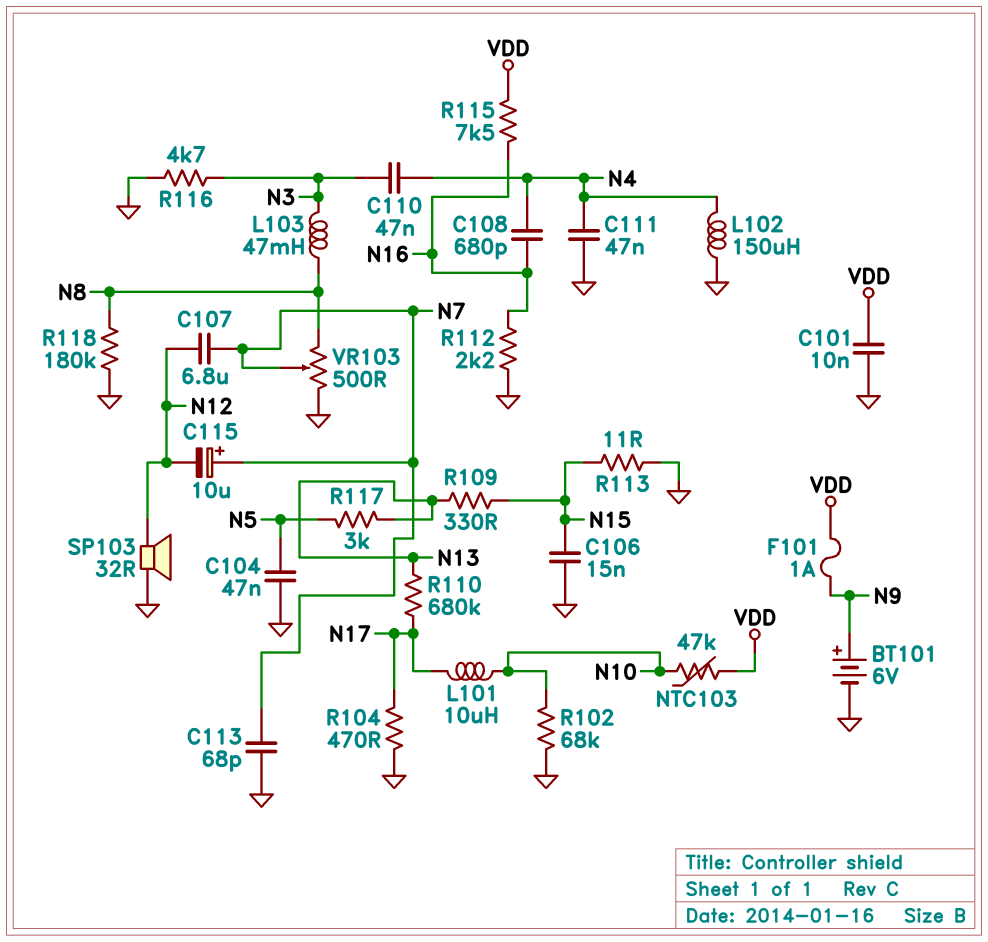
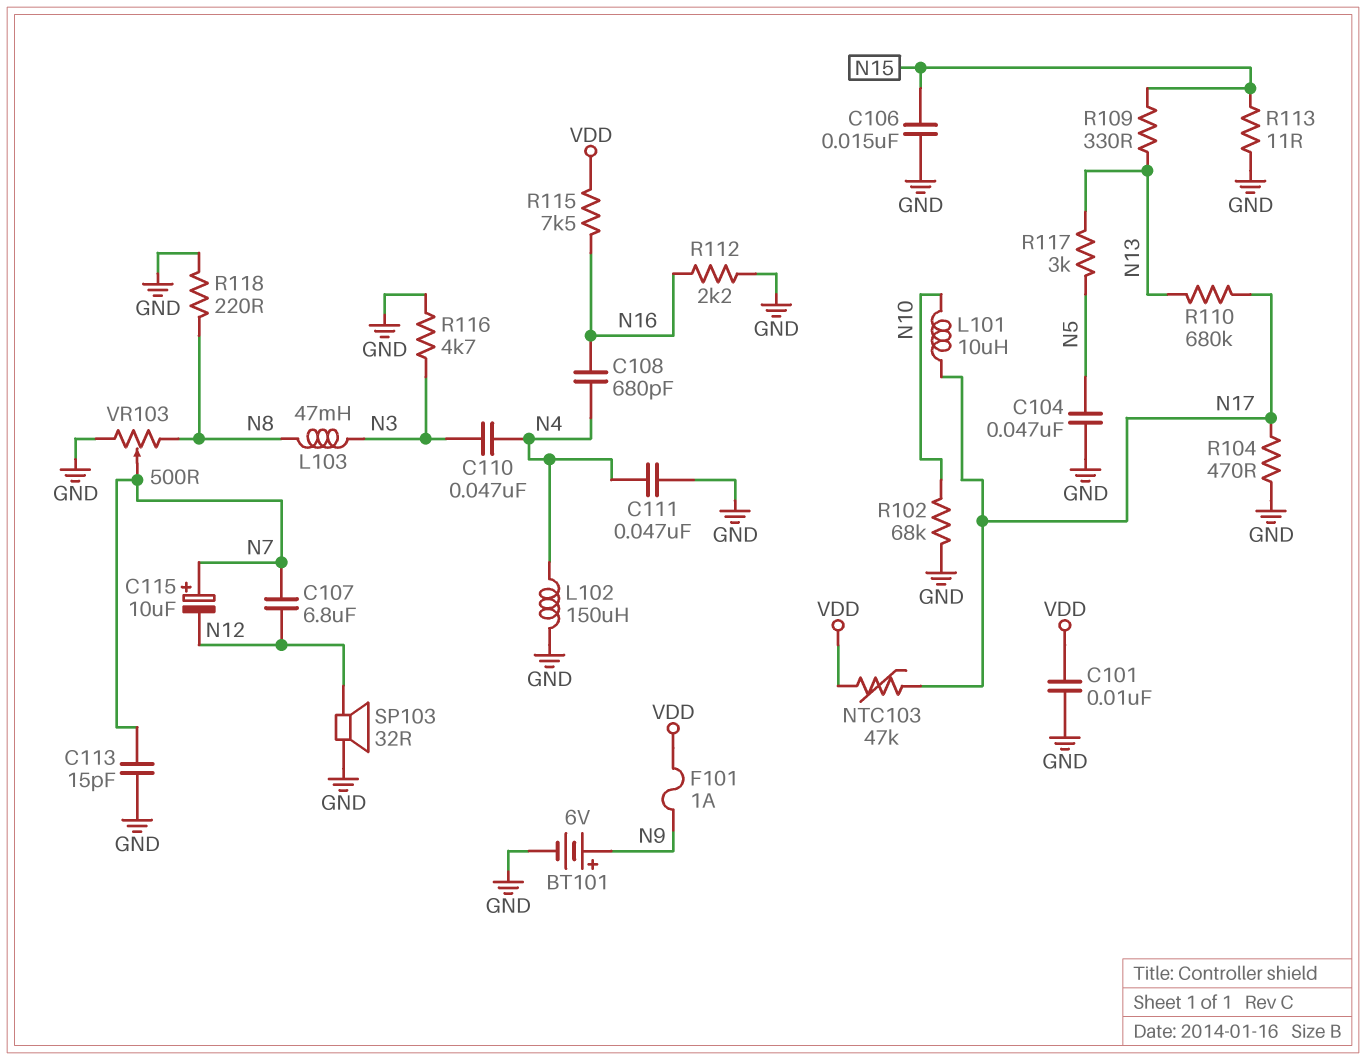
C113: 68pF (GND, N7) -> 15pF (GND, N7)
NTC103: 47k (N10, VDD) -> 47k (N17, VDD)
R118: 180k (GND, N8) -> 220 (GND, N8)

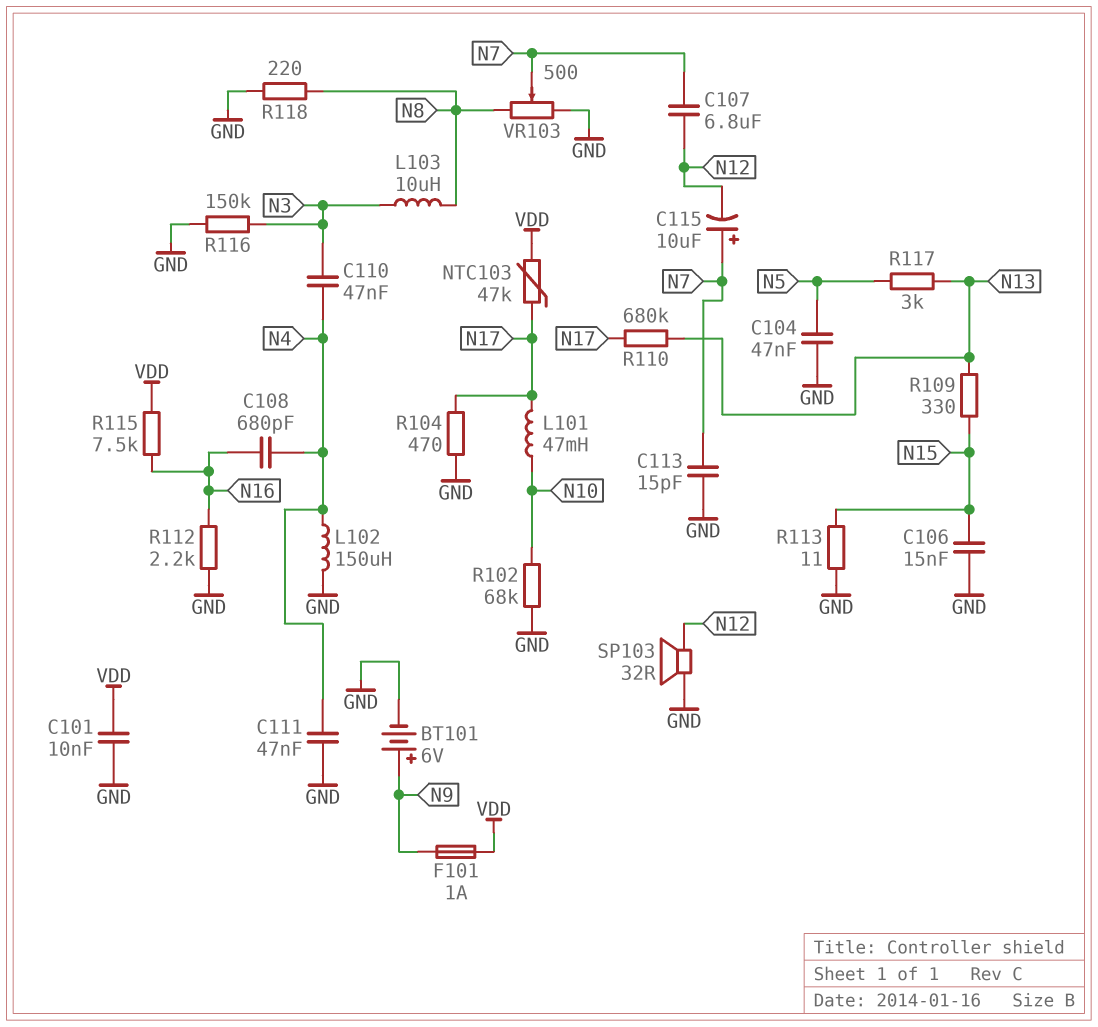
L101: 10uH (N10, N17) -> 47mH (N10, N17)
L103: 47mH (N3, N8) -> 10uH (N3, N8)
R116: 4.7k (GND, N3) -> 150k (GND, N3)

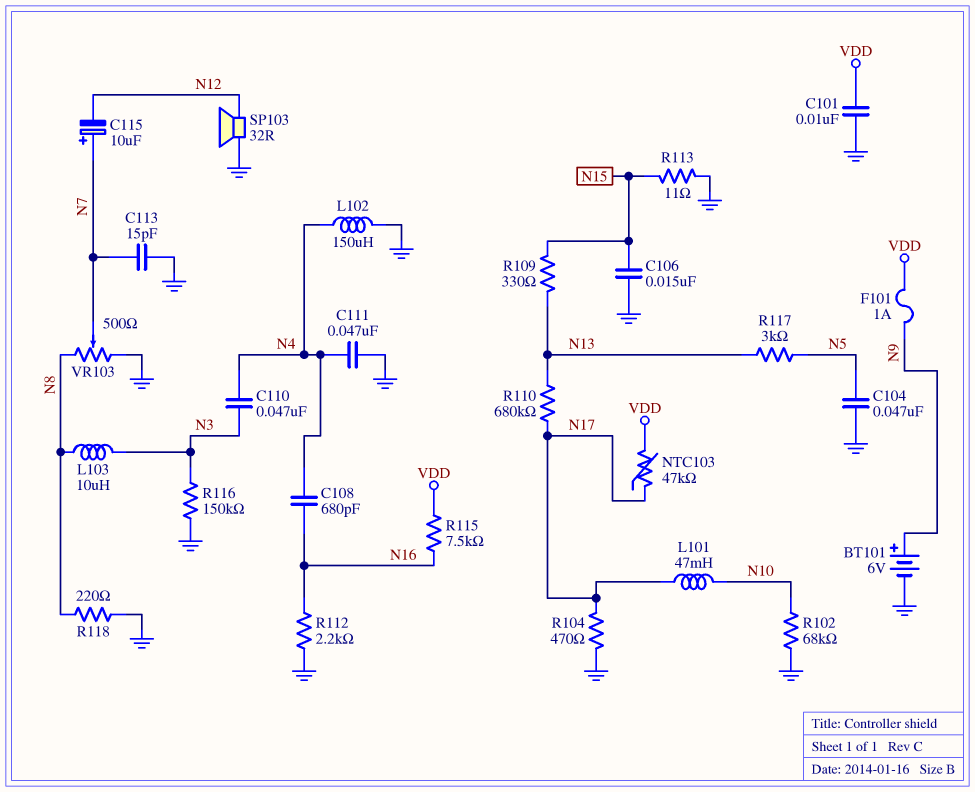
C107: 6.8uF (N7, N12) -> none

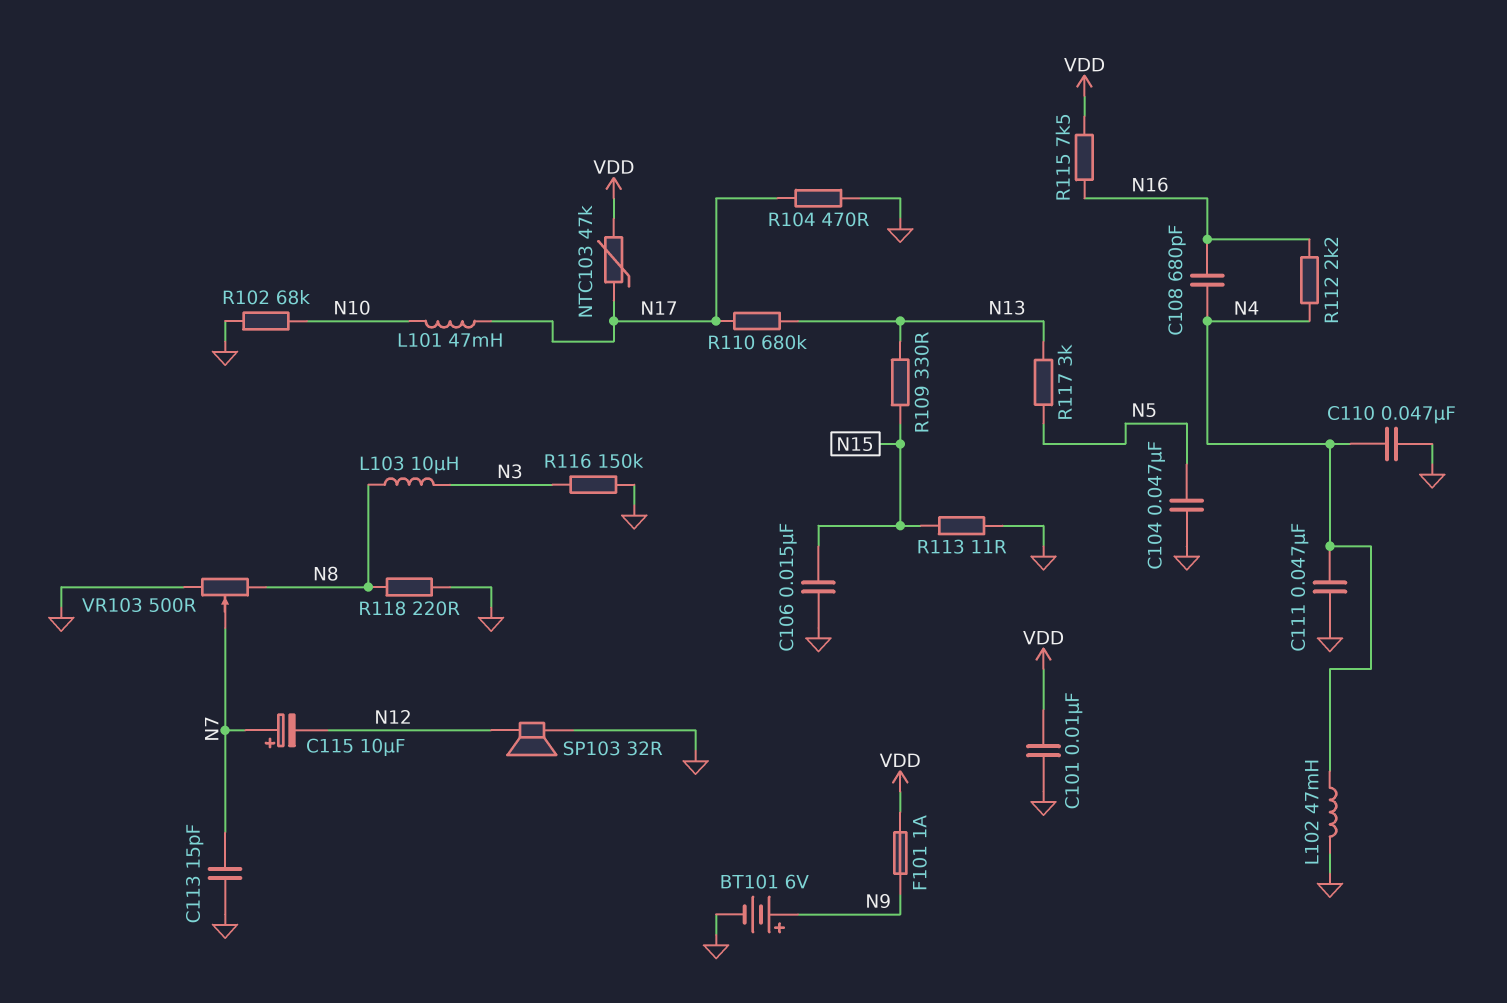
C110: 47nF (N3, N4) -> 47nF (GND, N4)
L102: 150uH (GND, N4) -> 47mH (GND, N4)
R112: 2.2k (GND, N16) -> 2.2k (N4, N16)

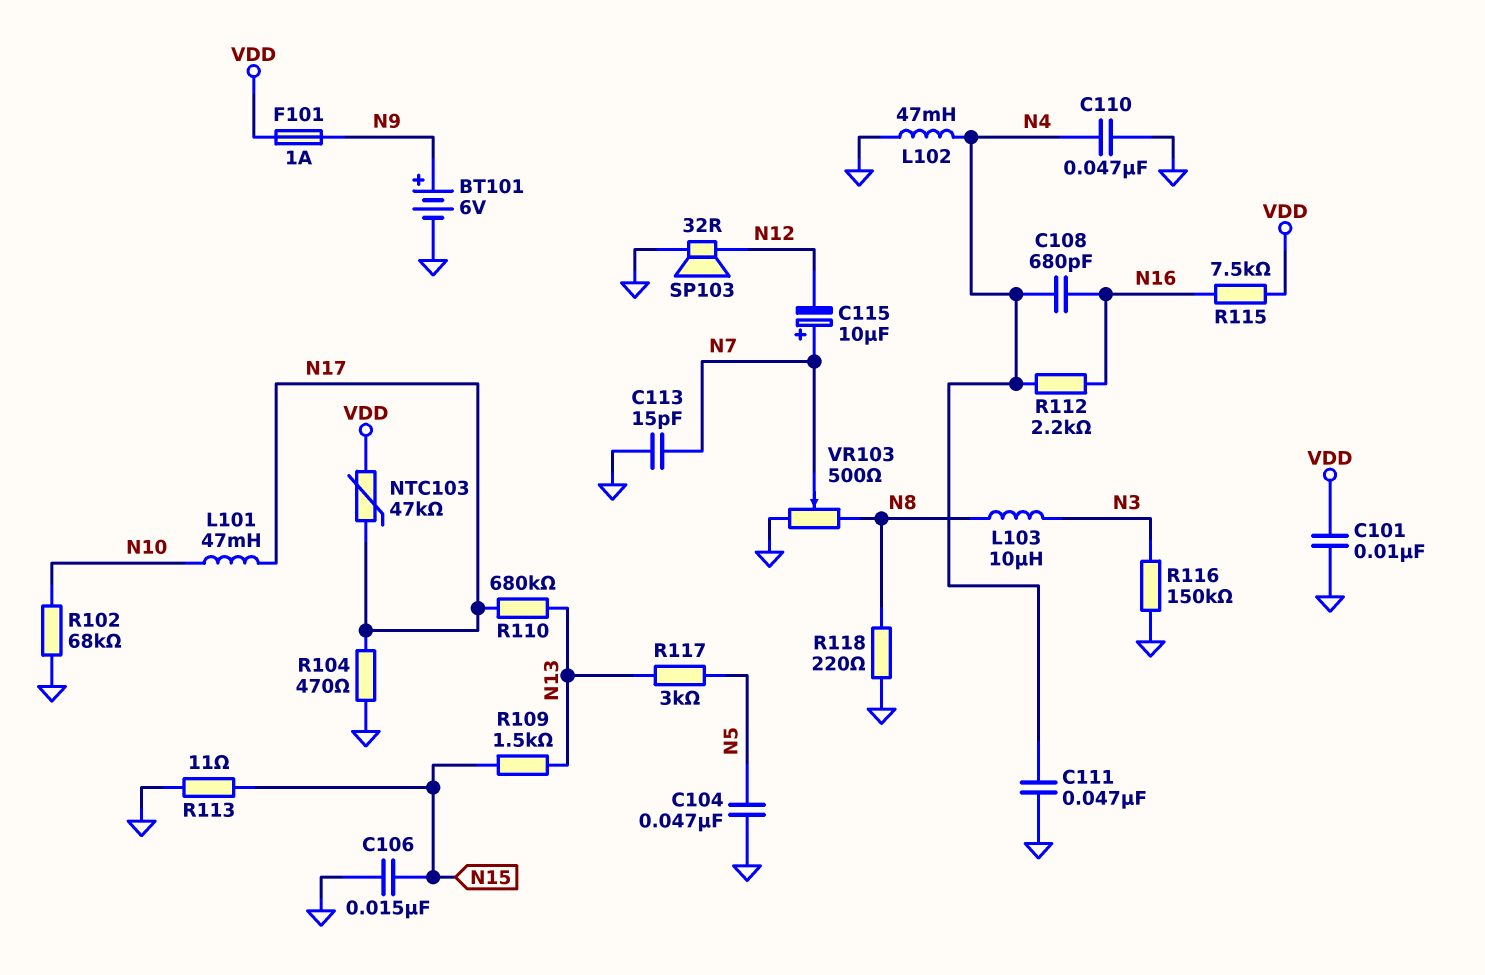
R109: 330 (N13, N15) -> 1.5k (N13, N15)

